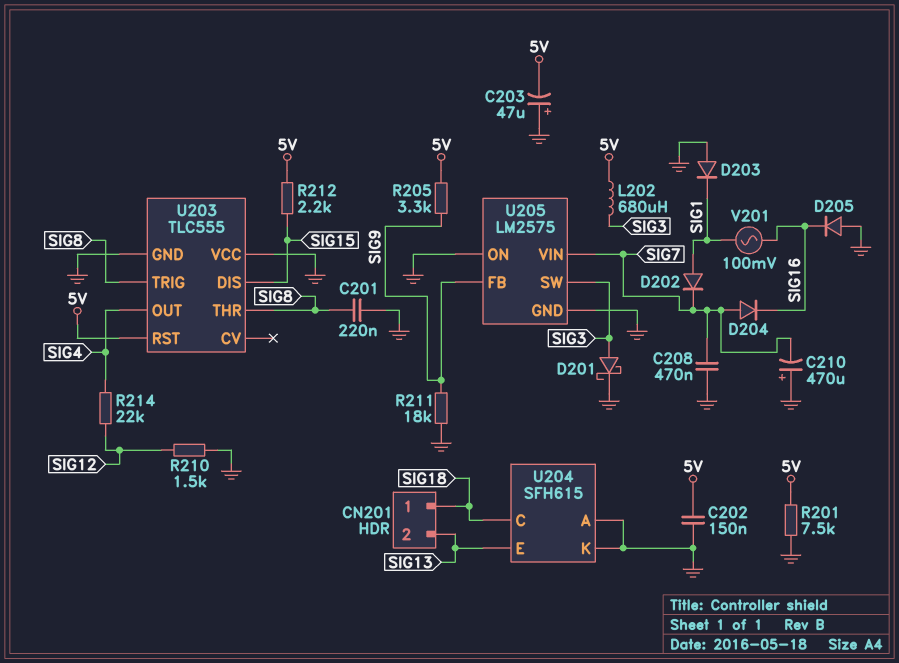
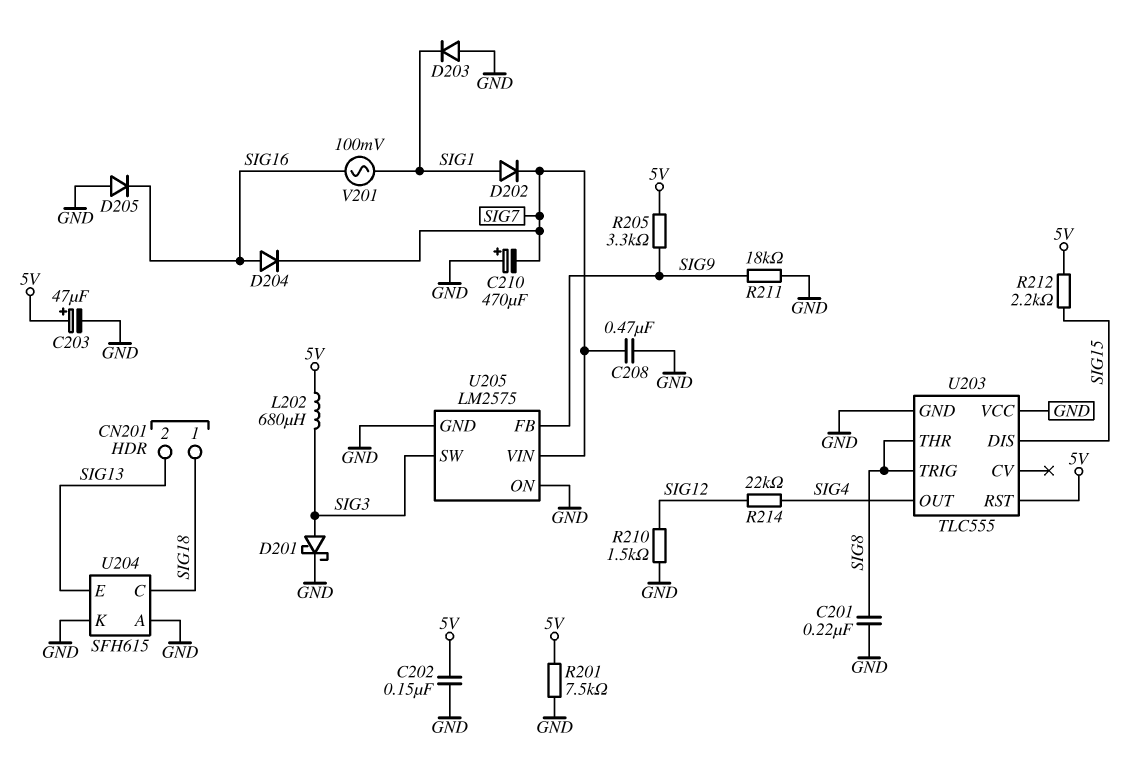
C203: 47uF (plus GND, minus 5V) -> 47uF (plus 5V, minus GND)
D204: diode (A SIG7, K SIG16) -> diode (A SIG16, K SIG7)

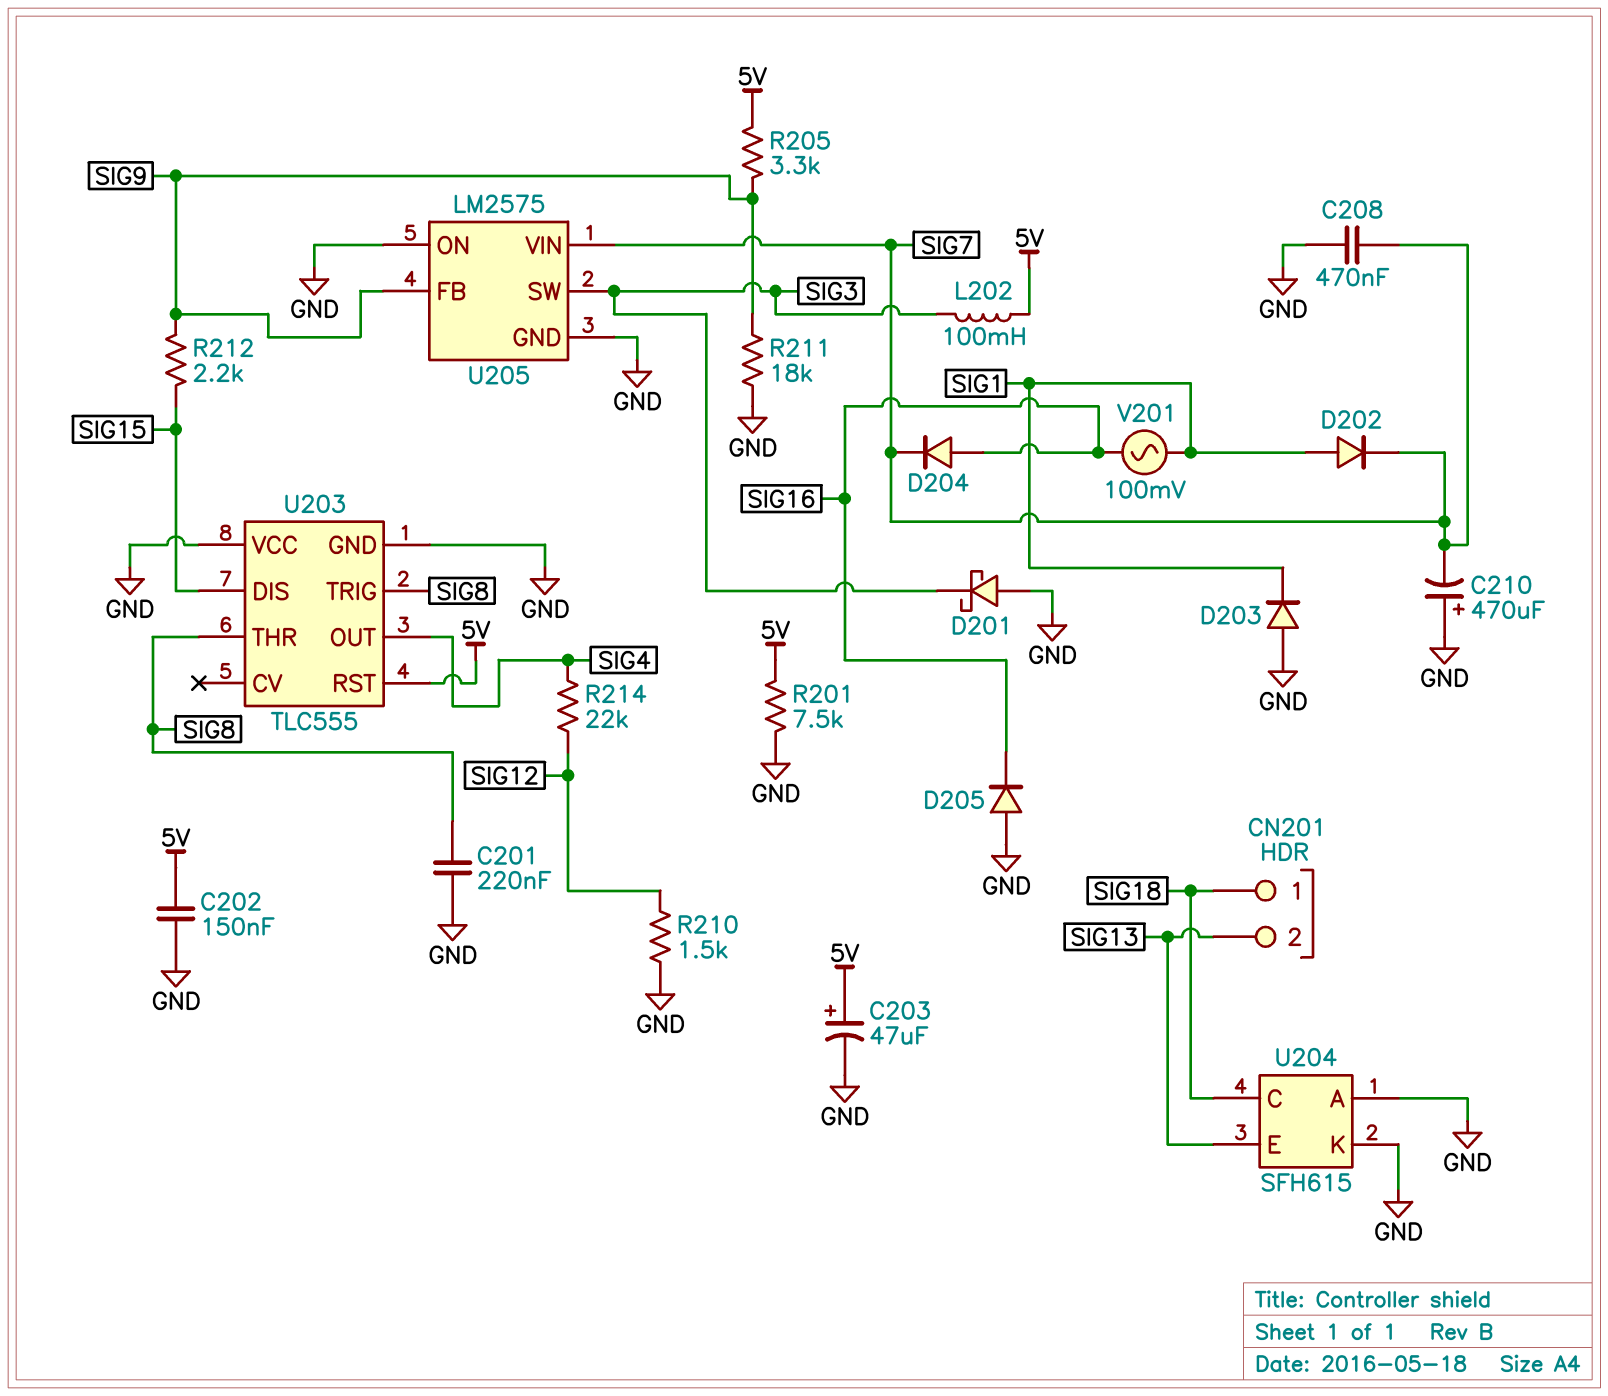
D201: schottky (A SIG3, K GND) -> schottky (A GND, K SIG3)
L202: 680uH (5V, SIG3) -> 100mH (5V, SIG3)
R212: 2.2k (5V, SIG15) -> 2.2k (SIG9, SIG15)

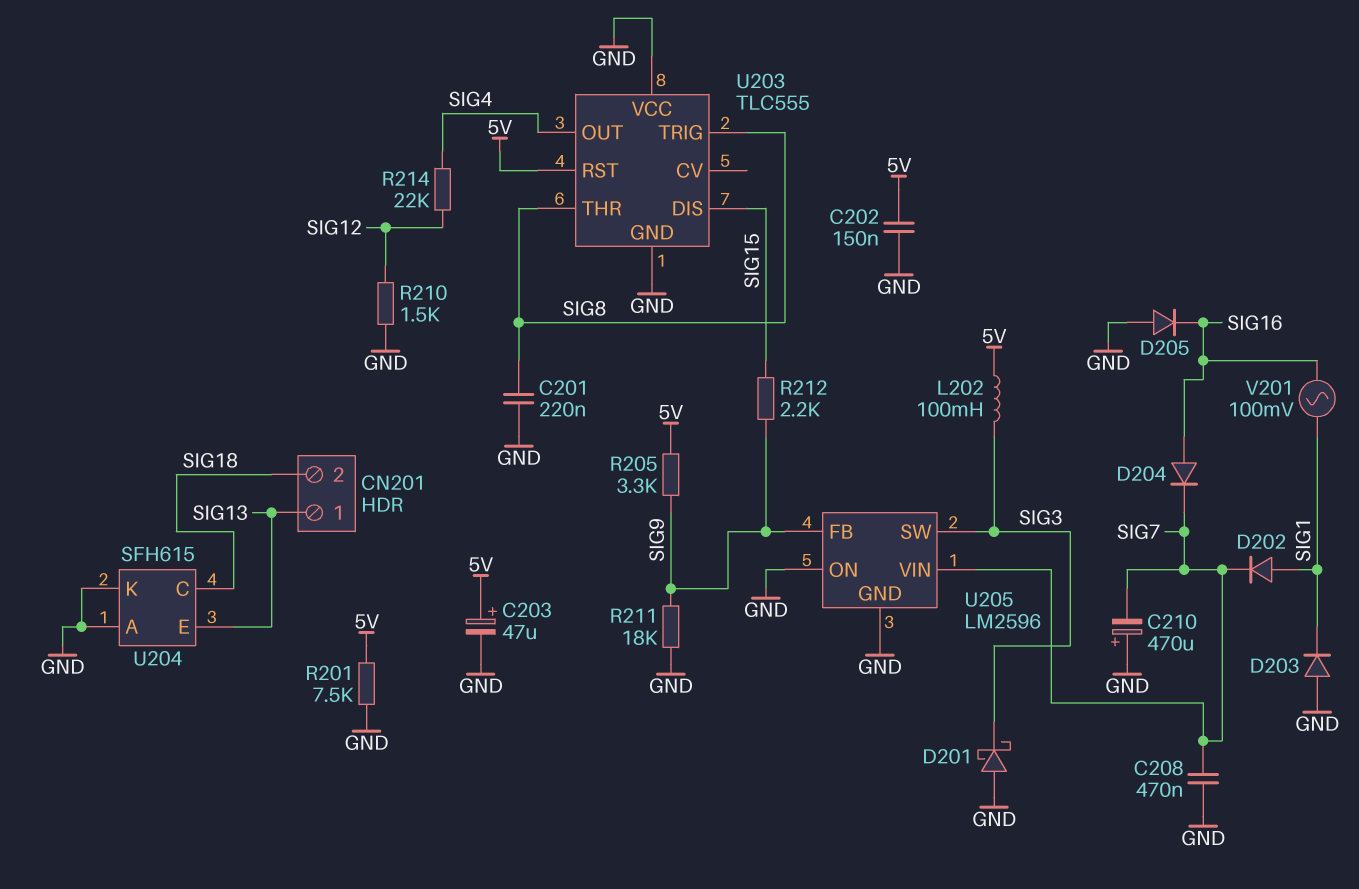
CN201 pin 1: SIG18 -> SIG13
CN201 pin 2: SIG13 -> SIG18
U205: LM2575 -> LM2596

